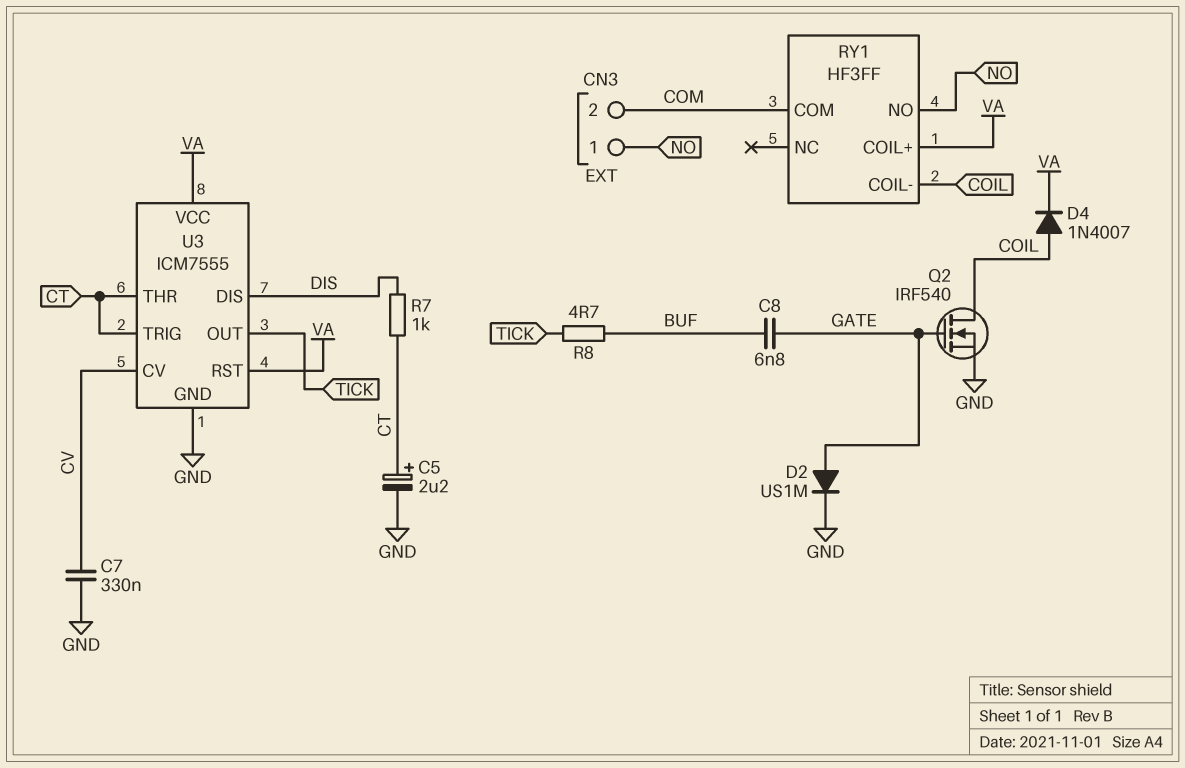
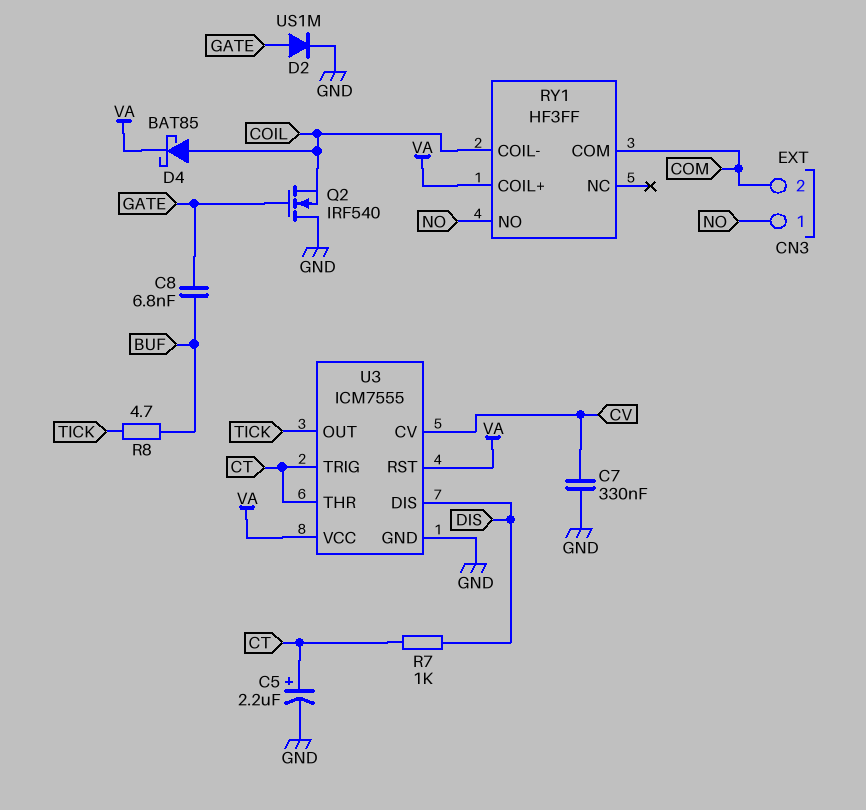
D4: diode 1N4007 (A COIL, K VA) -> schottky BAT85 (A COIL, K VA)
Q2: NMOS IRF540 (G GATE, D COIL, S GND) -> NMOS IRF540 (G GATE, D GND, S COIL)

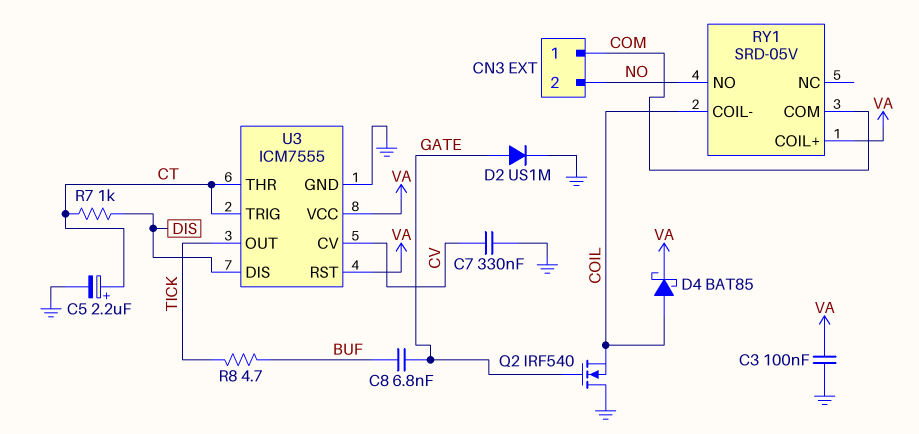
C3: none -> 100nF (GND, VA)
CN3 pin 1: NO -> COM
CN3 pin 2: COM -> NO
RY1: HF3FF -> SRD-05V

